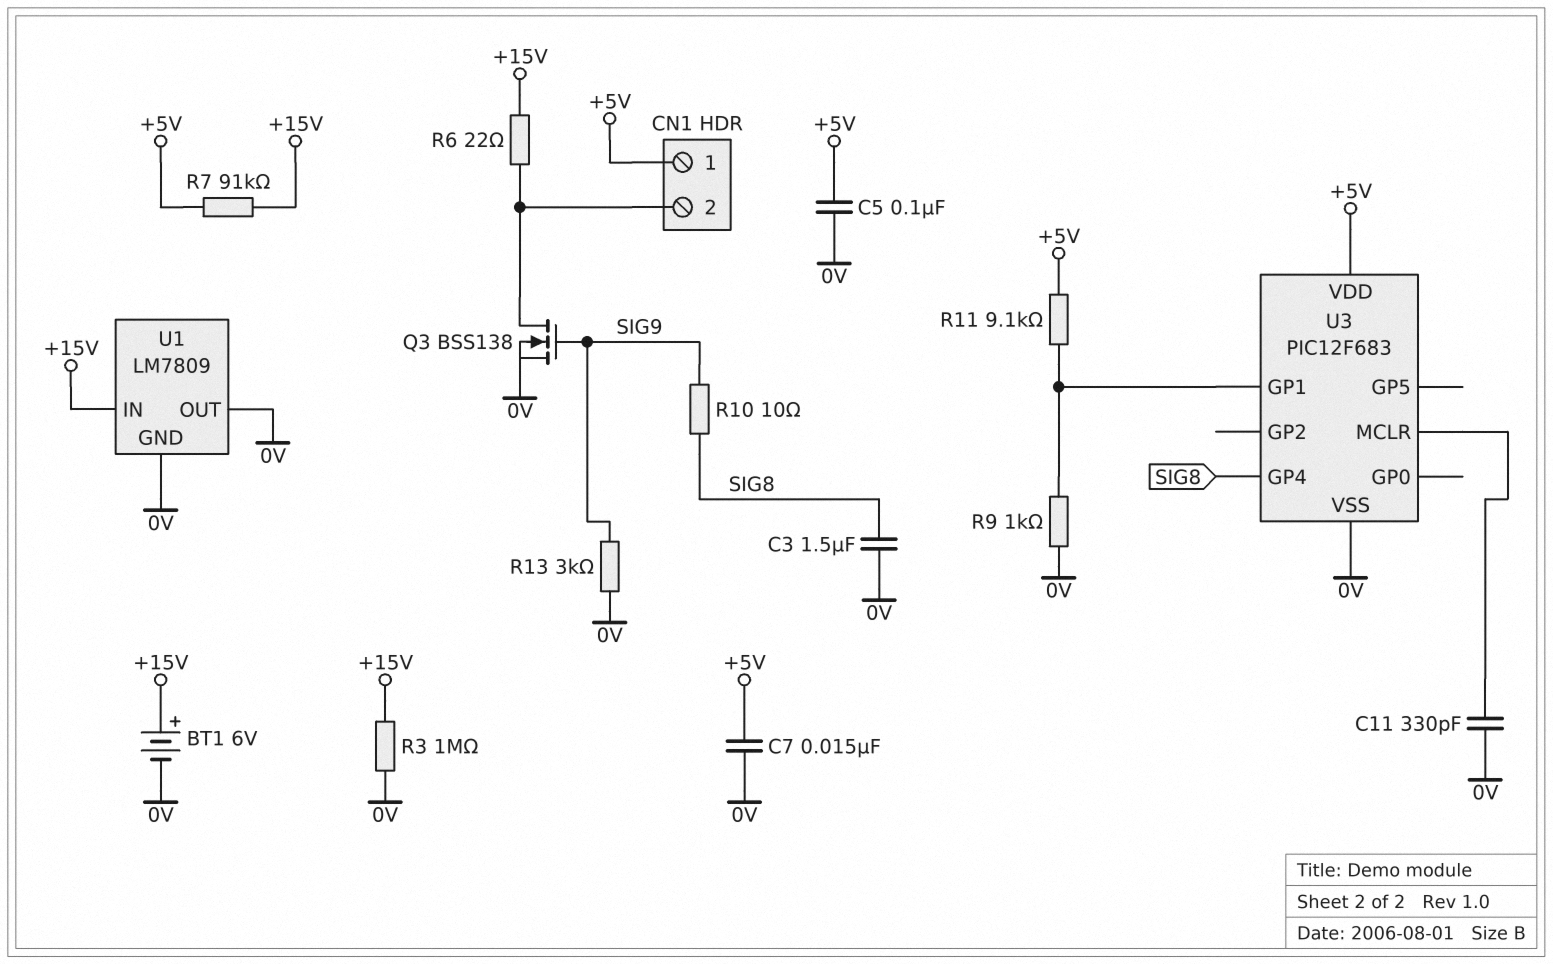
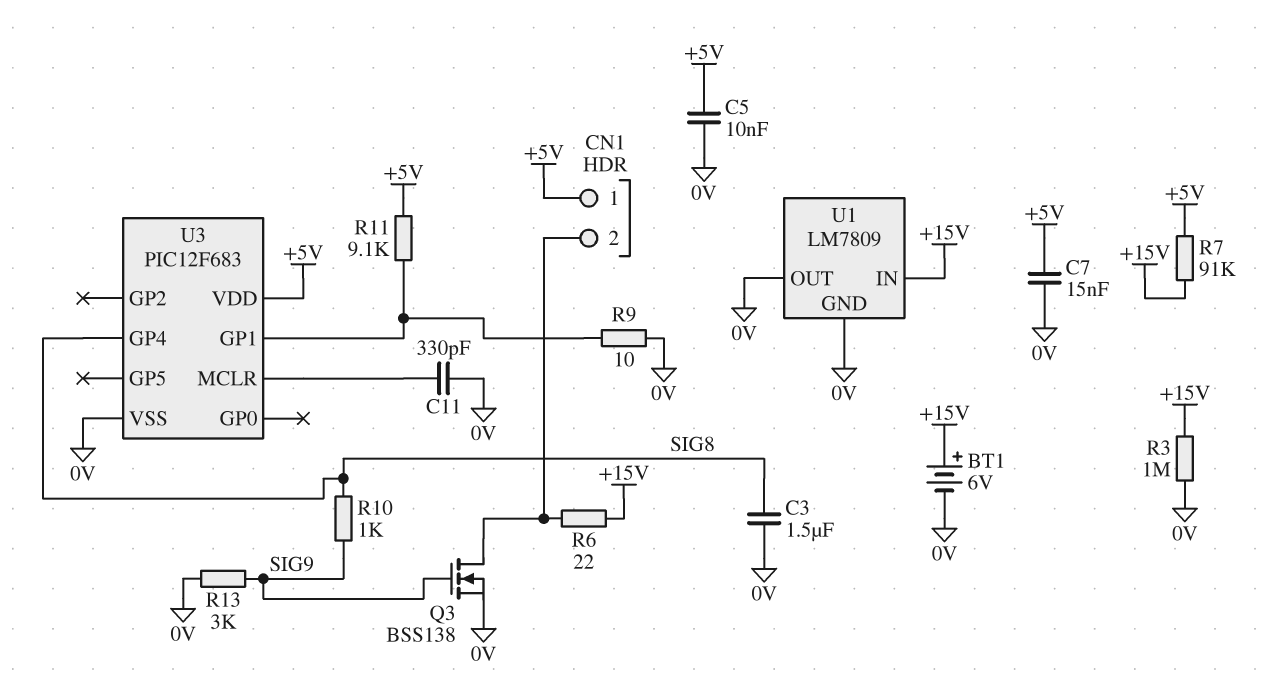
C5: 100nF (+5V, 0V) -> 10nF (+5V, 0V)
R9: 1k (0V, U3/GP1) -> 10 (0V, U3/GP1)
R10: 10 (SIG8, SIG9) -> 1k (SIG8, SIG9)

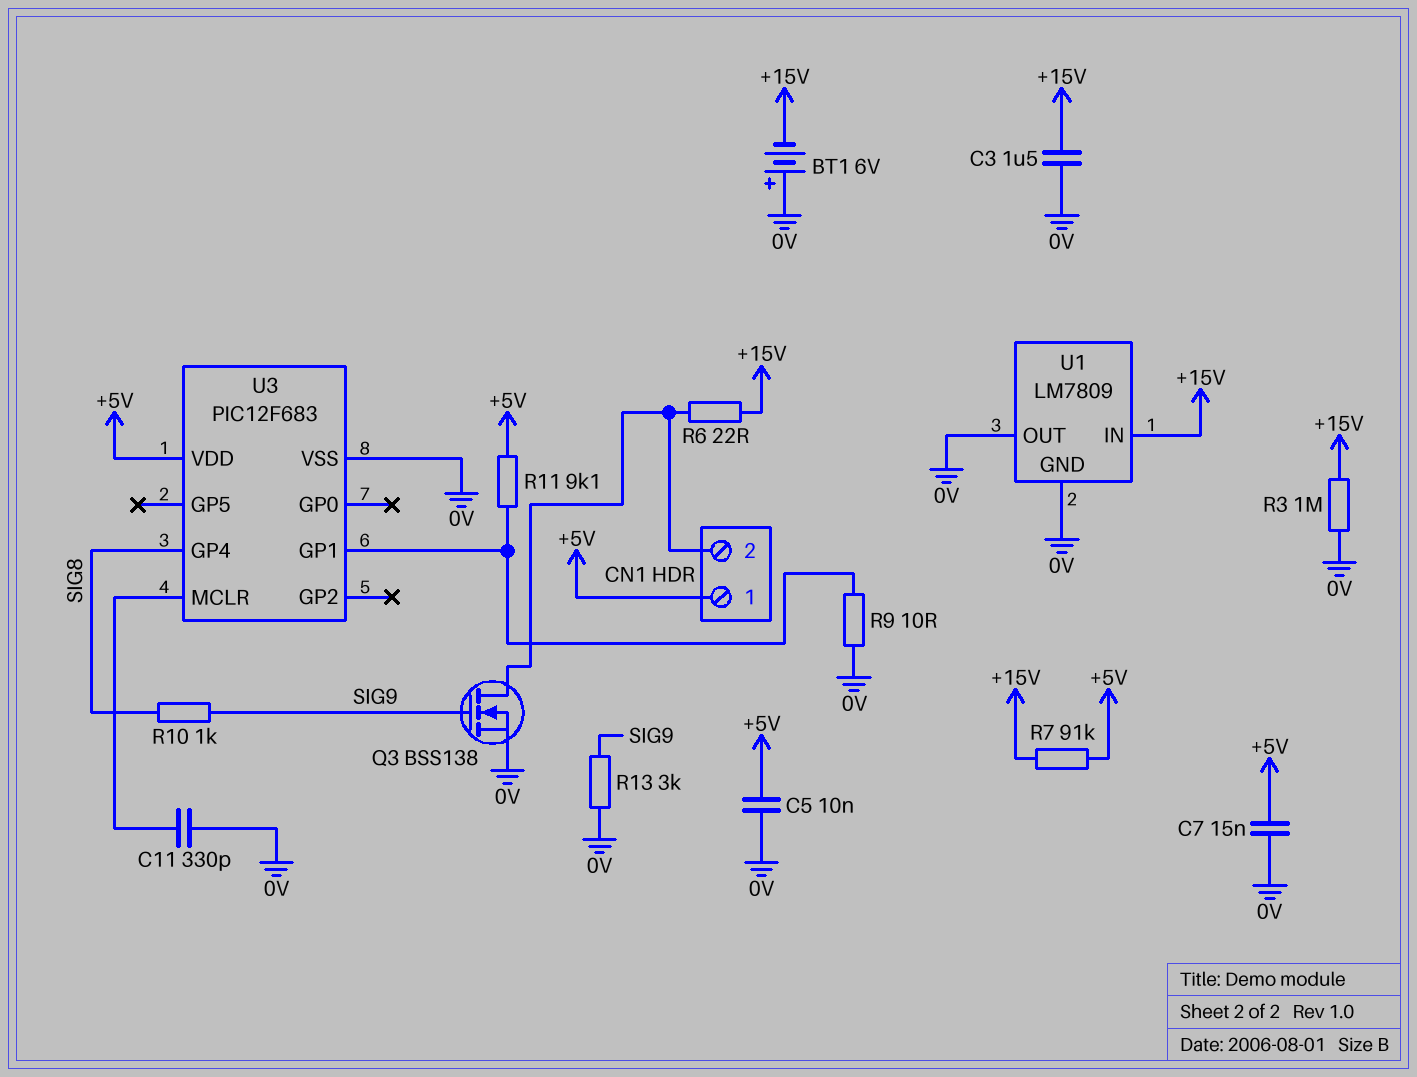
BT1: 6V (plus +15V, minus 0V) -> 6V (plus 0V, minus +15V)
C3: 1.5uF (0V, SIG8) -> 1.5uF (+15V, 0V)

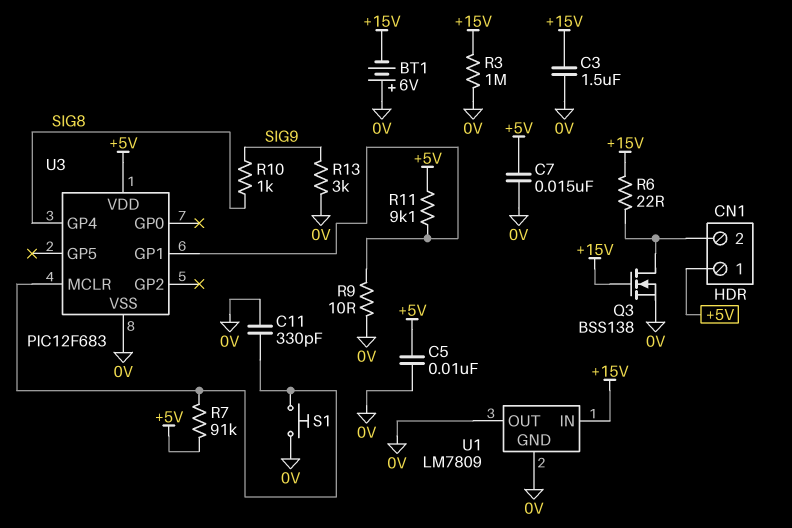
Q3: NMOS BSS138 (G SIG9, D CN1/2, S 0V) -> NMOS BSS138 (G +15V, D CN1/2, S 0V)
R7: 91k (+5V, +15V) -> 91k (+5V, U3/MCLR)
S1: none -> button (0V, U3/MCLR)

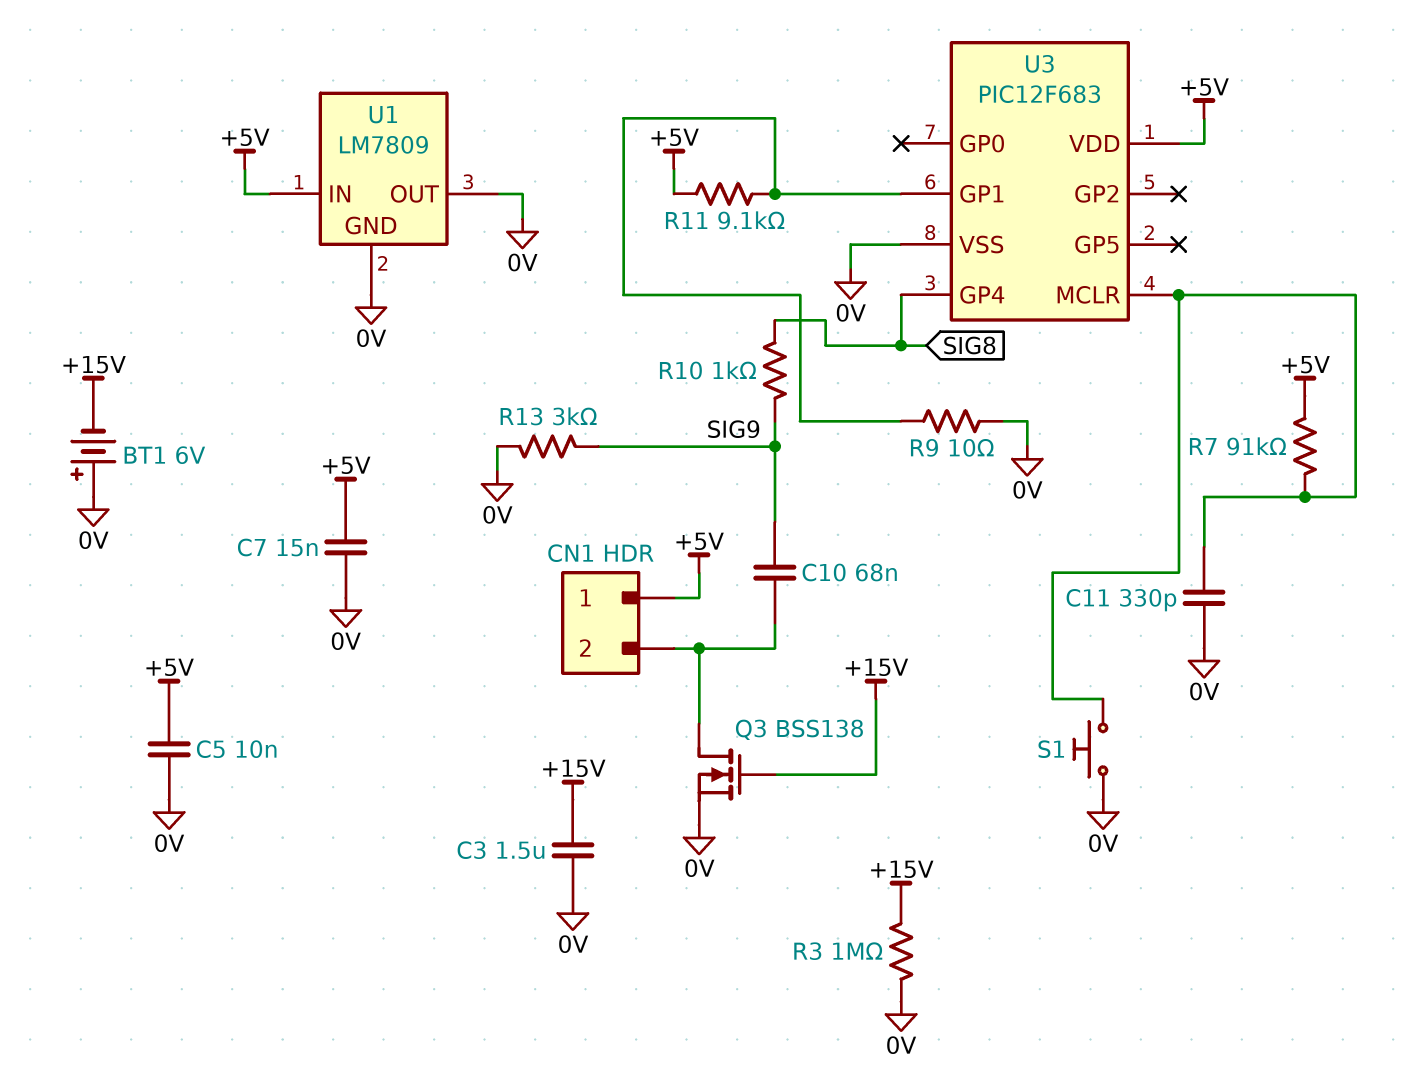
C10: none -> 68nF (CN1/2, SIG9)
R6: 22 (+15V, CN1/2) -> none
U1 pin IN: +15V -> +5V

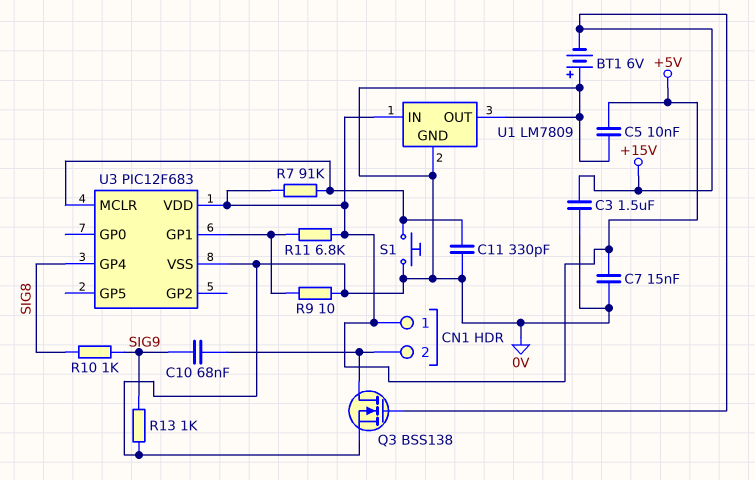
R3: 1M (+15V, 0V) -> none
R11: 9.1k (+5V, U3/GP1) -> 6.8k (+5V, U3/GP1)
R13: 3k (0V, SIG9) -> 1k (0V, SIG9)

